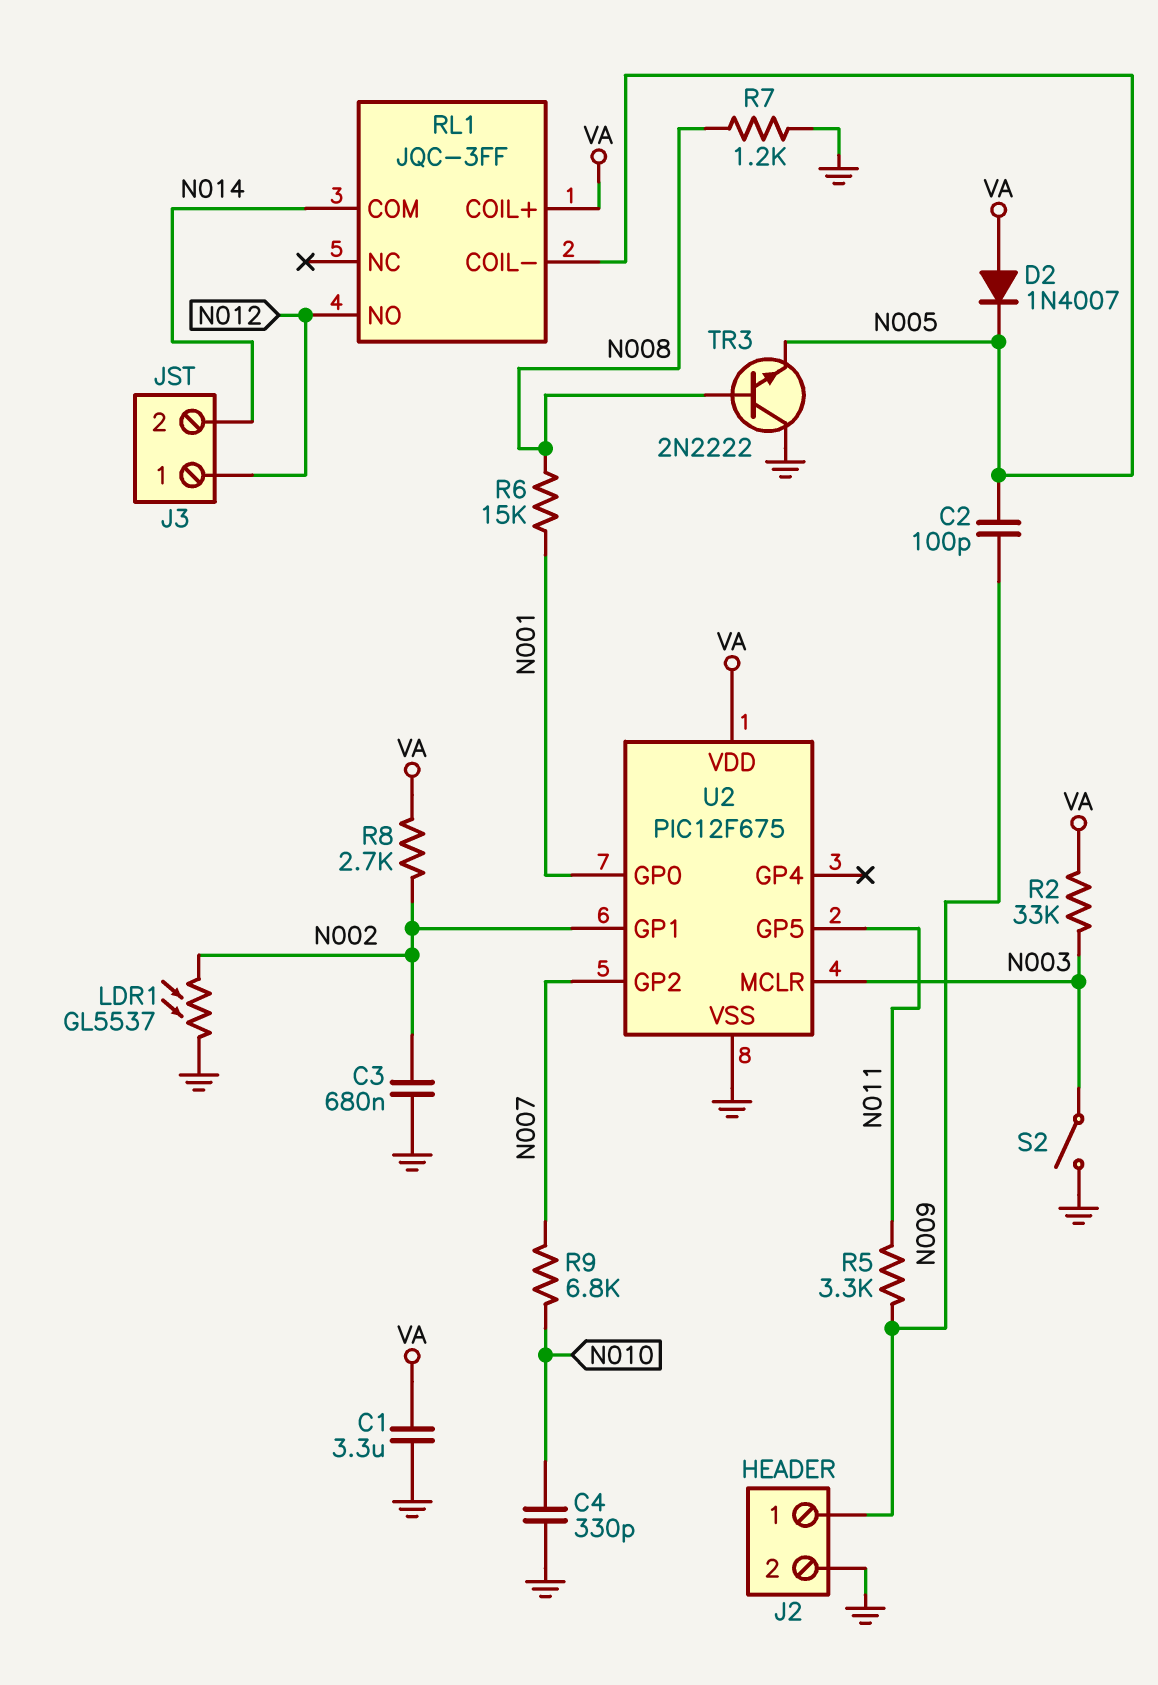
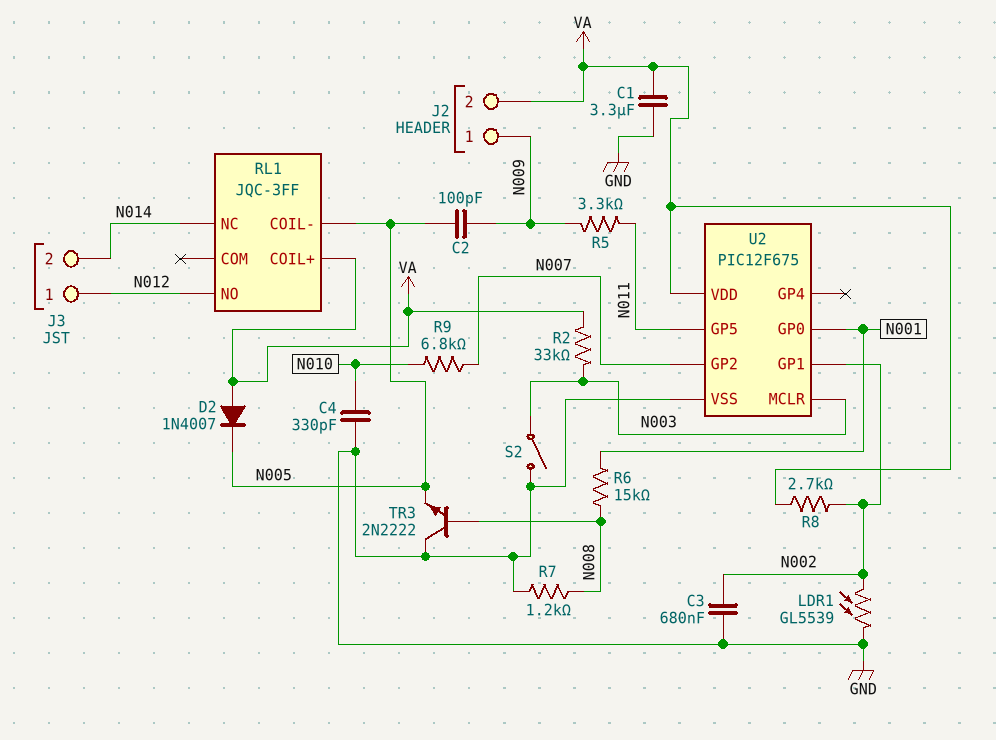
J2 pin 2: GND -> VA
LDR1: GL5537 (GND, N002) -> GL5539 (GND, N002)
RL1 pin COM: N014 -> none
RL1 pin NC: none -> N014

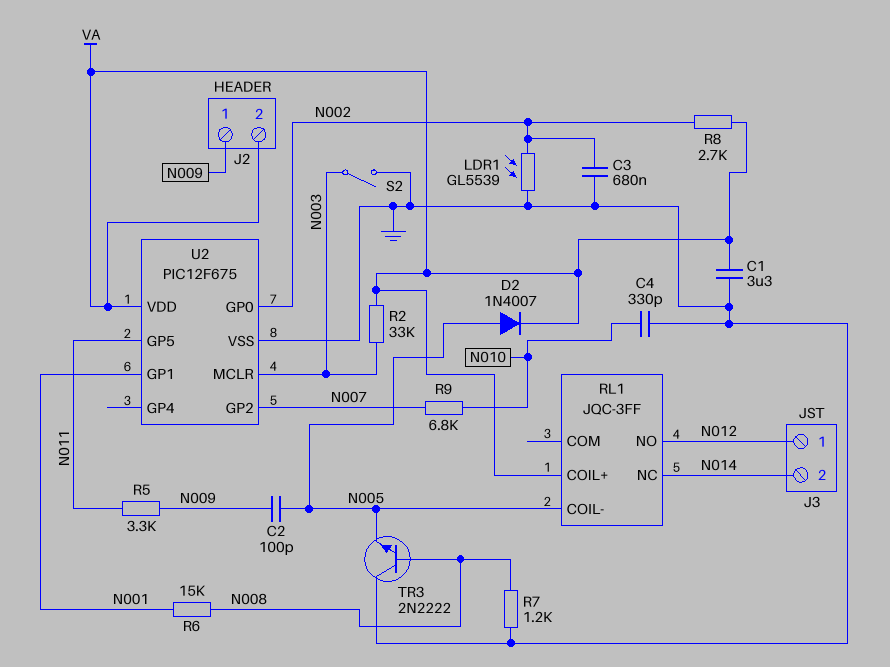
D2: diode 1N4007 (A VA, K N005) -> diode 1N4007 (A N005, K VA)
U2 pin GP0: N001 -> N002
U2 pin GP1: N002 -> N001

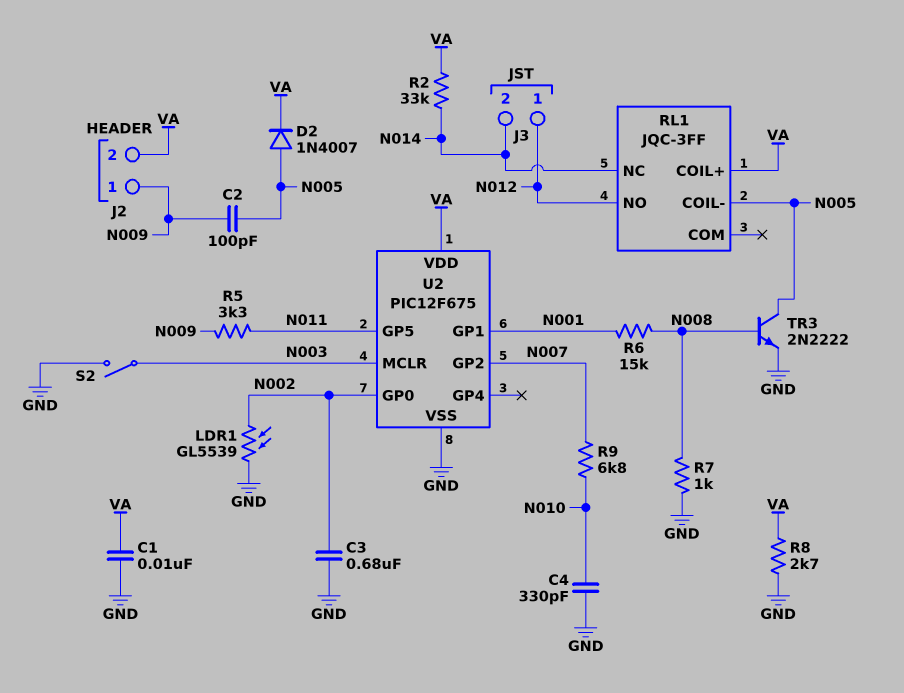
C1: 3.3uF (GND, VA) -> 10nF (GND, VA)
R2: 33k (N003, VA) -> 33k (N014, VA)
R7: 1.2k (GND, N008) -> 1k (GND, N008)
R8: 2.7k (N002, VA) -> 2.7k (GND, VA)
TR3: NPN 2N2222 (B N008, C GND, E N005) -> NPN 2N2222 (B N008, C N005, E GND)

